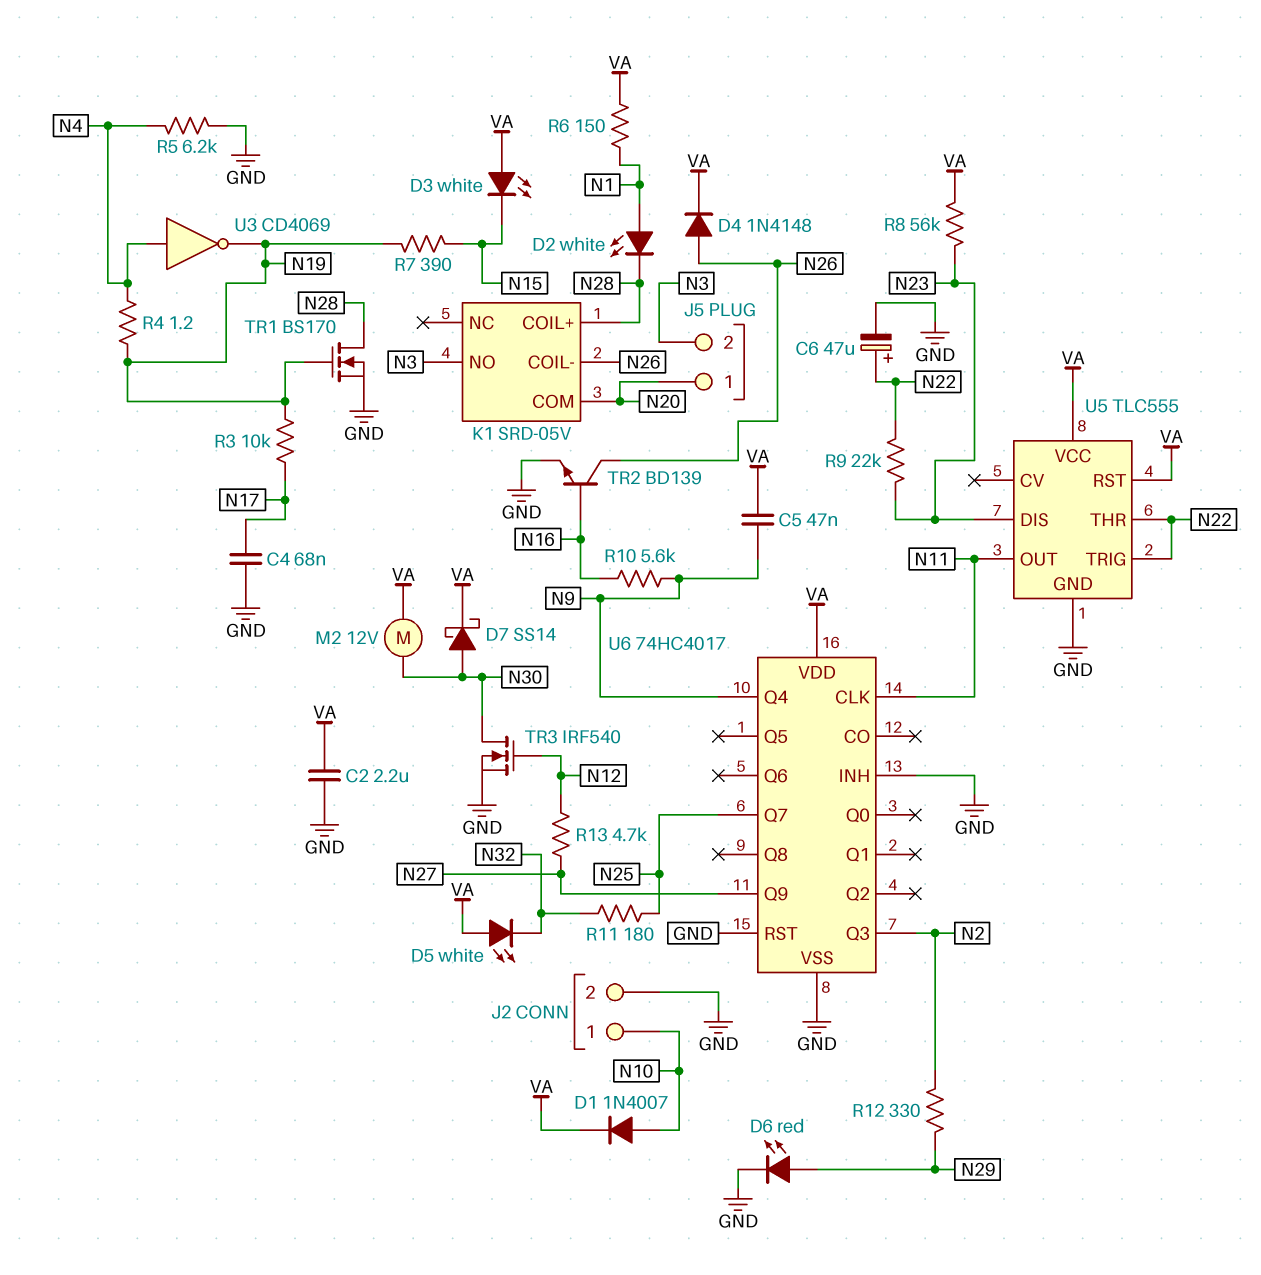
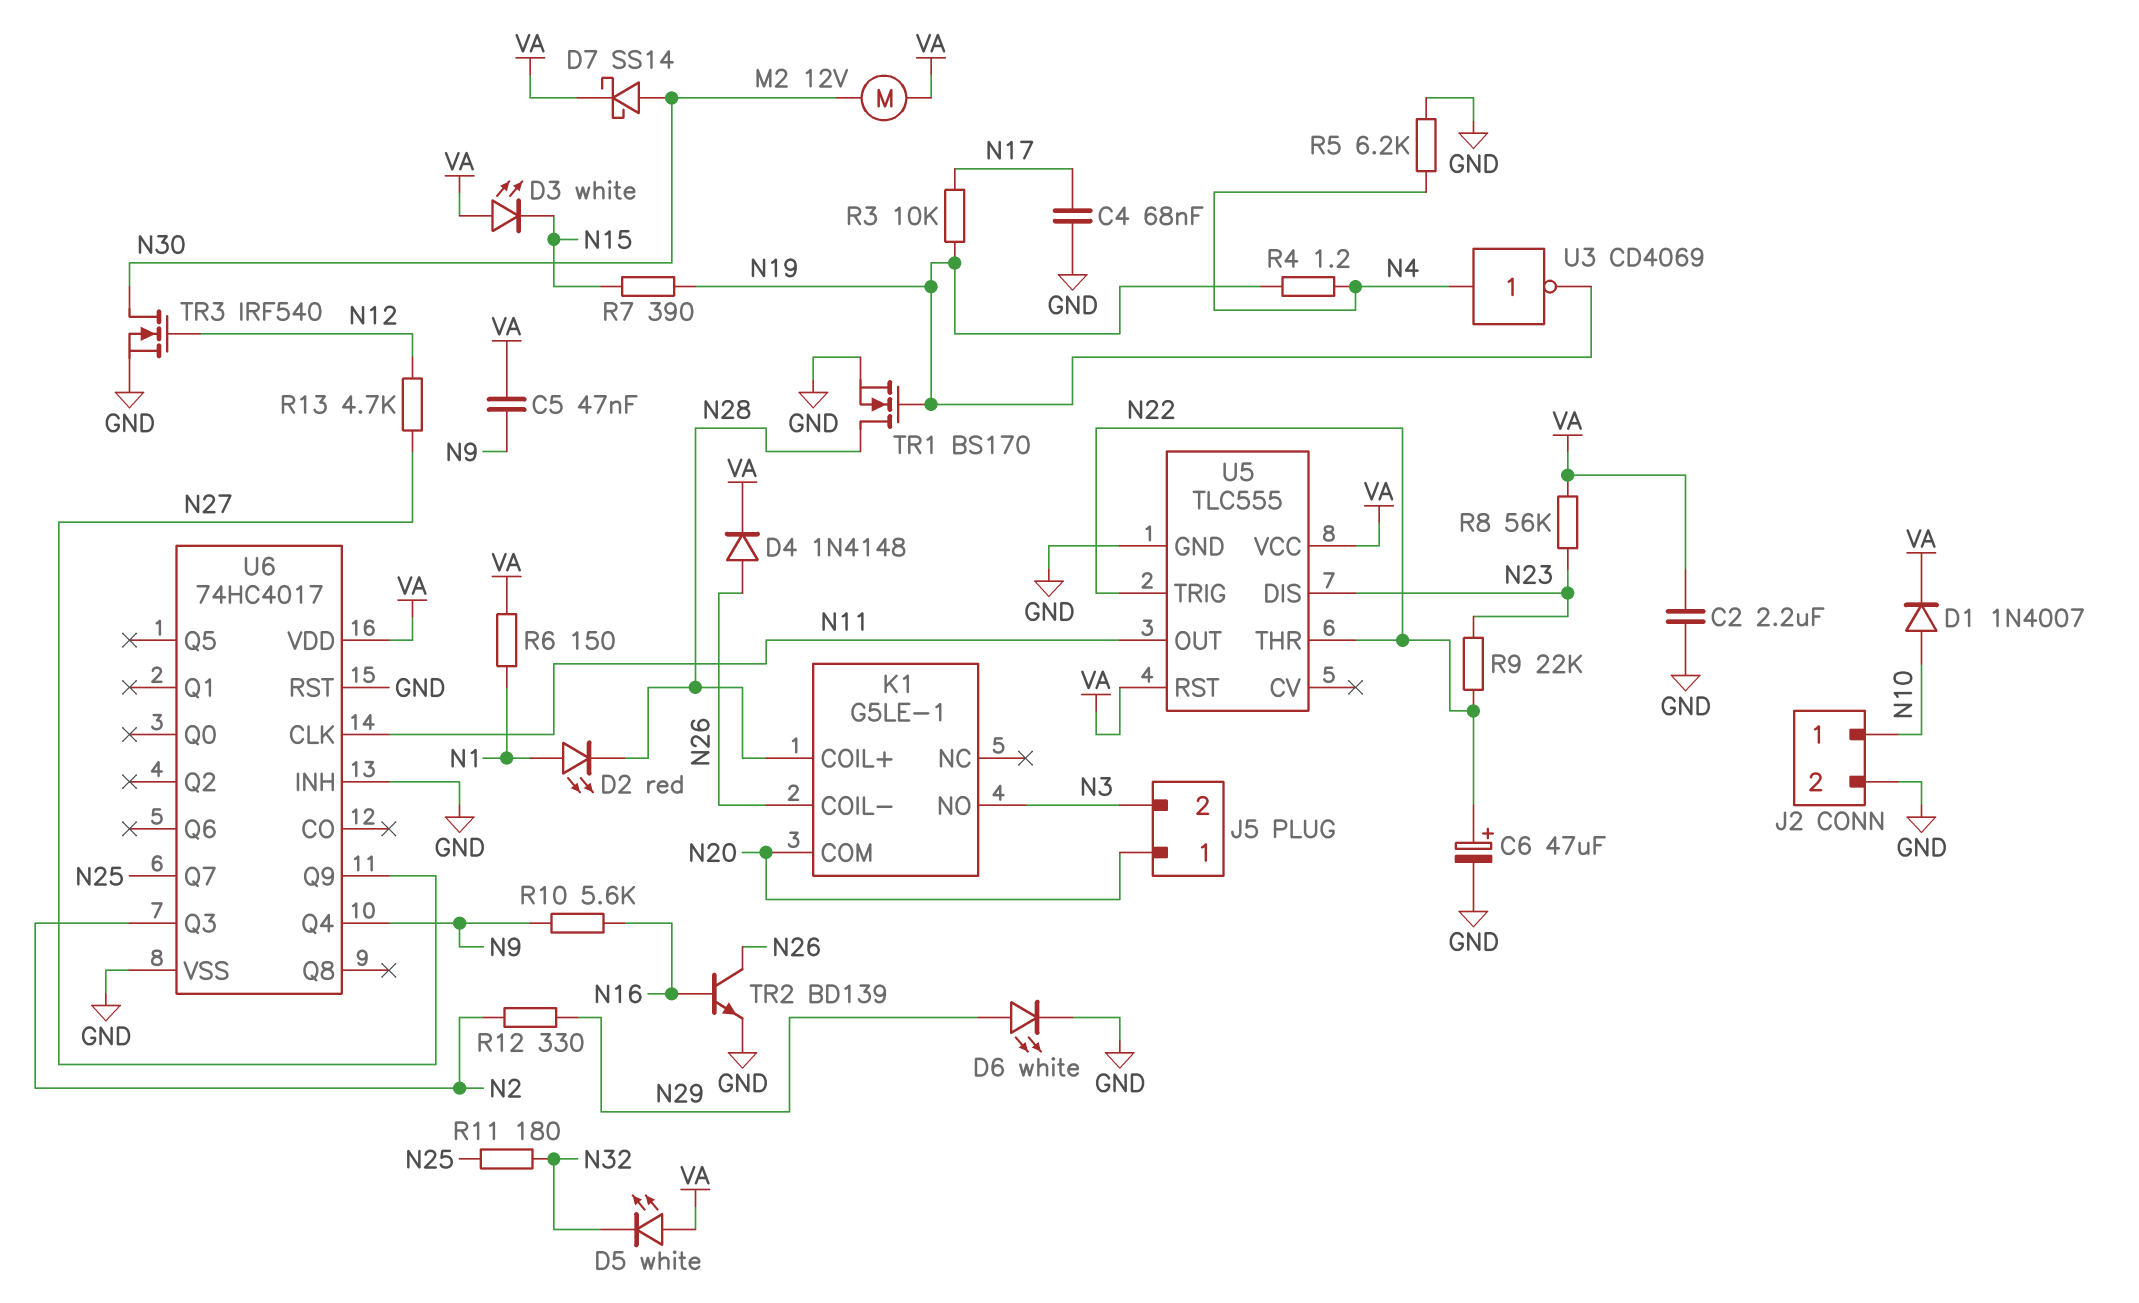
D2: LED white (A N1, K N28) -> LED red (A N1, K N28)
D6: LED red (A N29, K GND) -> LED white (A N29, K GND)
K1: SRD-05V -> G5LE-1

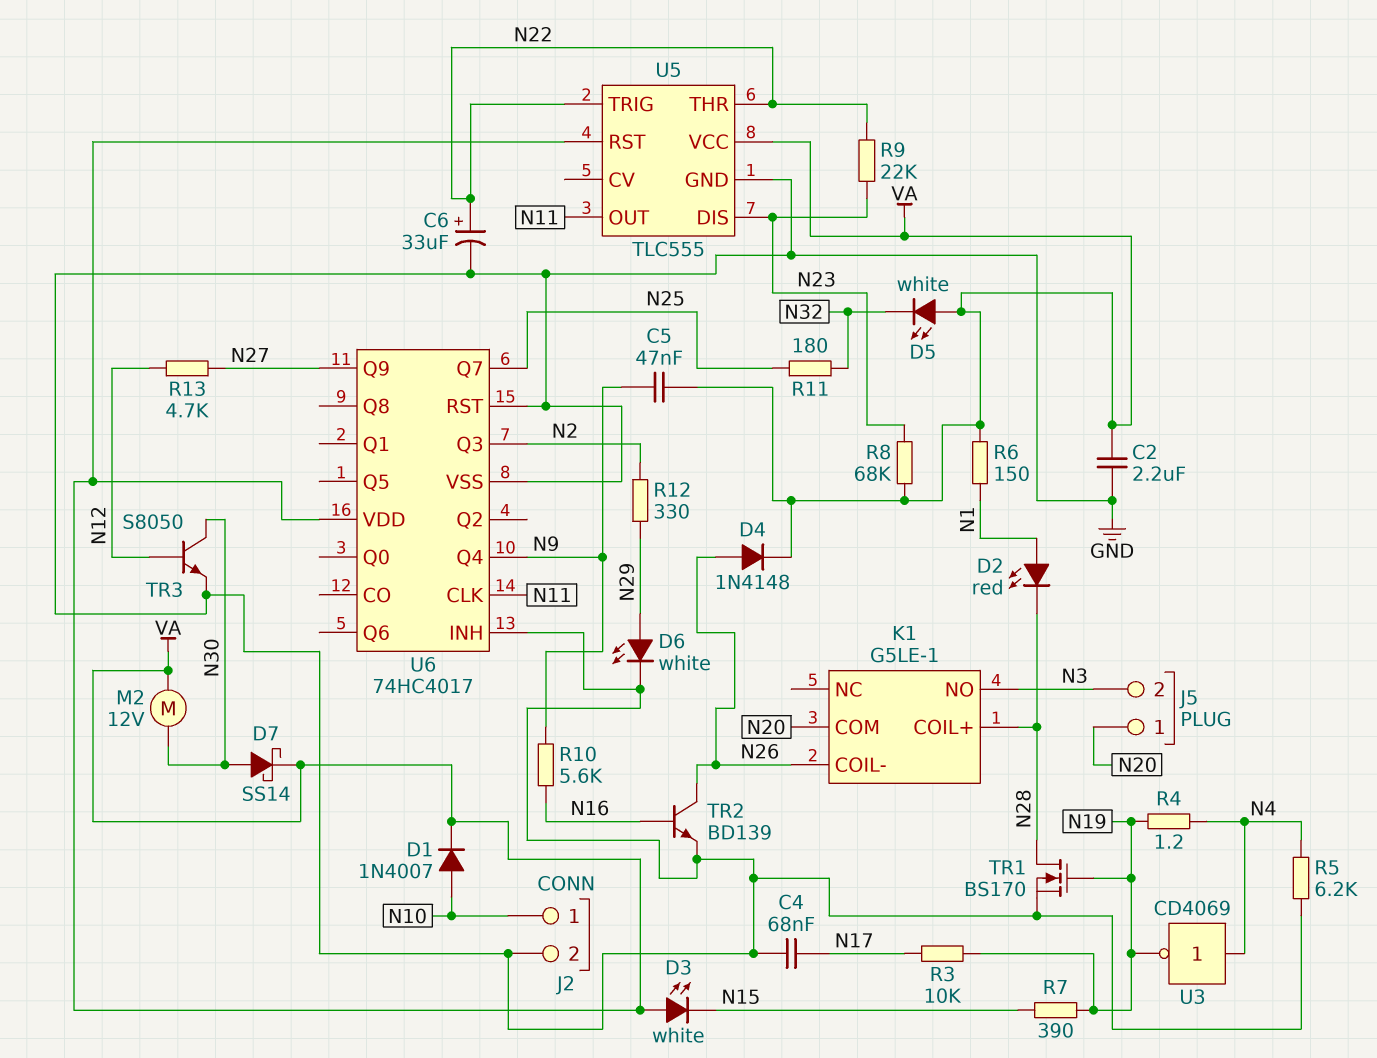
C6: 47uF (plus N22, minus GND) -> 33uF (plus N22, minus GND)
R8: 56k (N23, VA) -> 68k (N23, VA)
TR3: NMOS IRF540 (G N12, D N30, S GND) -> NPN S8050 (B N12, C N30, E GND)

